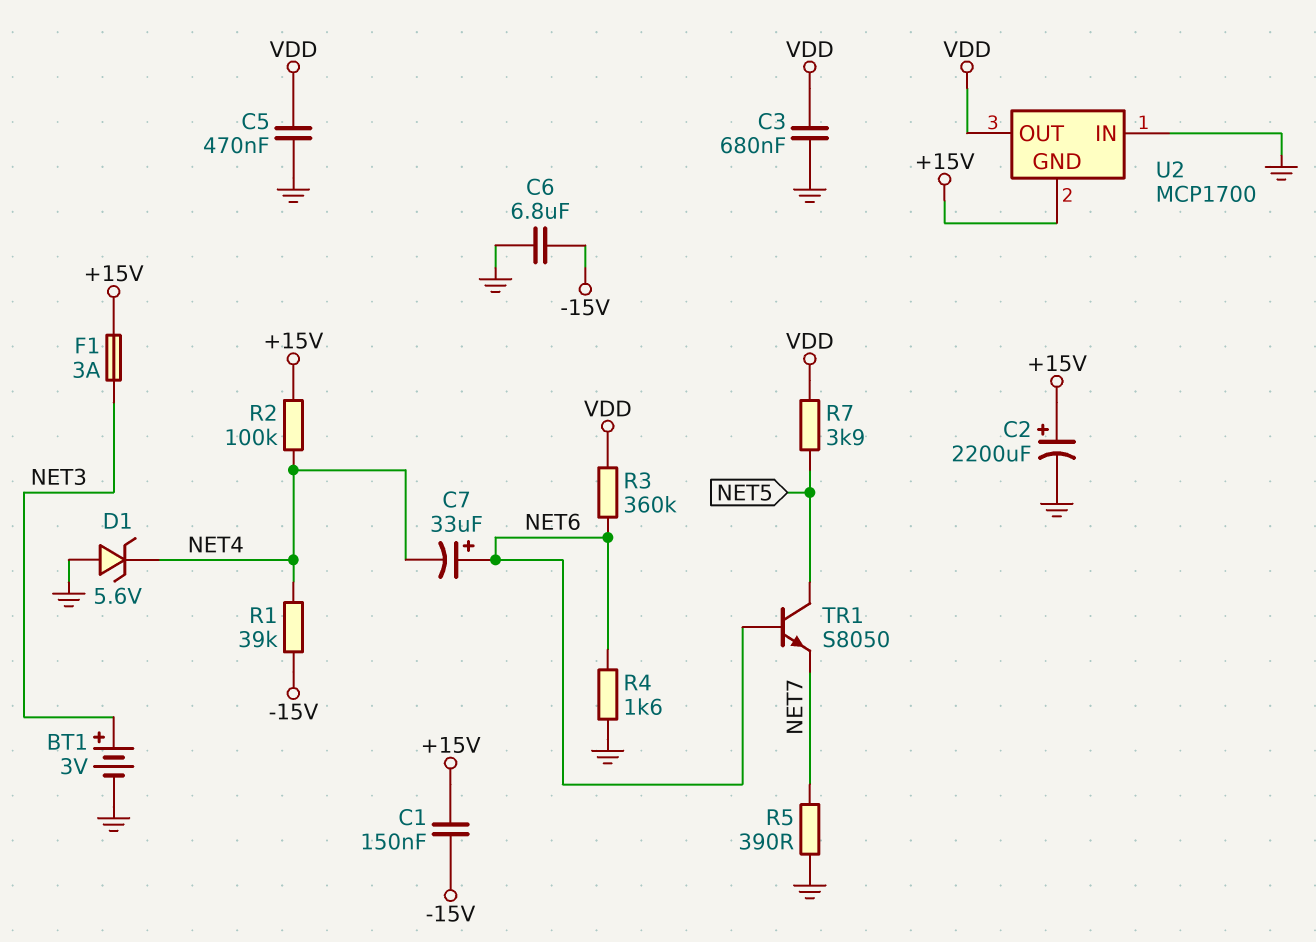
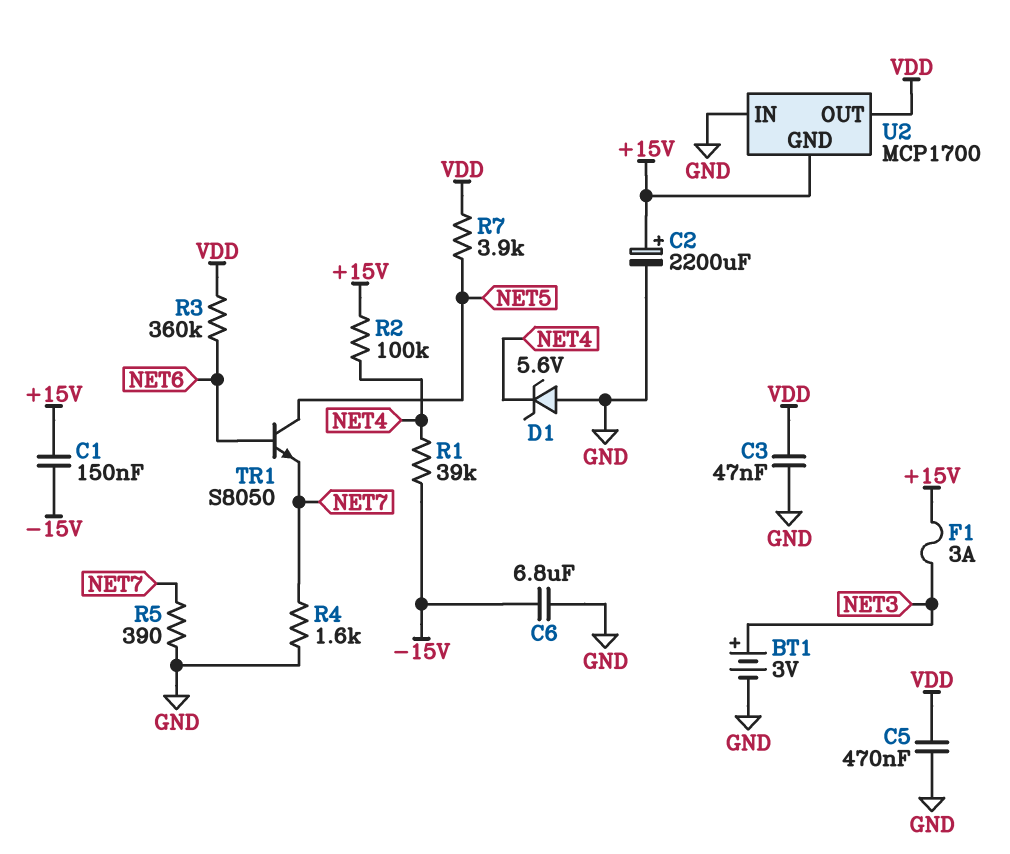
C3: 680nF (GND, VDD) -> 47nF (GND, VDD)
C7: 33uF (plus NET6, minus NET4) -> none
R4: 1.6k (GND, NET6) -> 1.6k (GND, NET7)

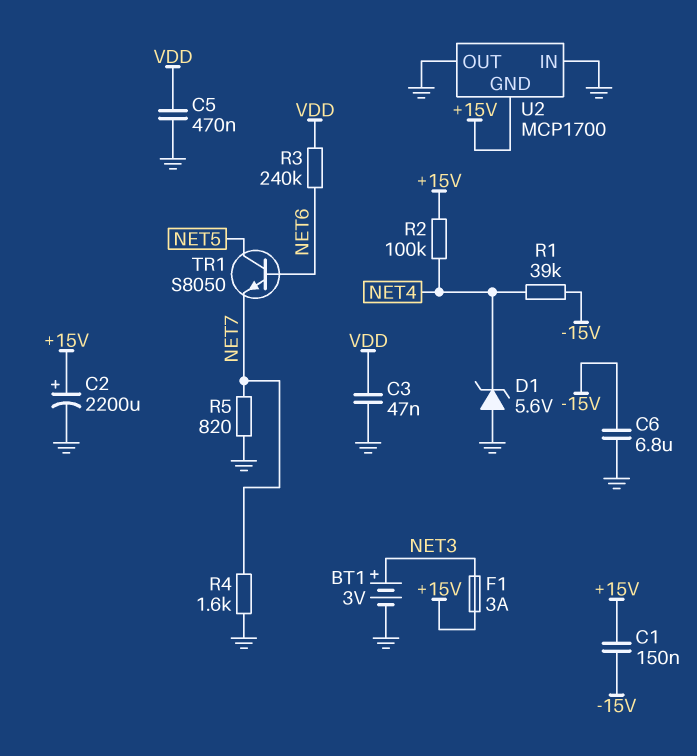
R3: 360k (NET6, VDD) -> 240k (NET6, VDD)
R5: 390 (GND, NET7) -> 820 (GND, NET7)
R7: 3.9k (NET5, VDD) -> none
U2 pin OUT: VDD -> GND

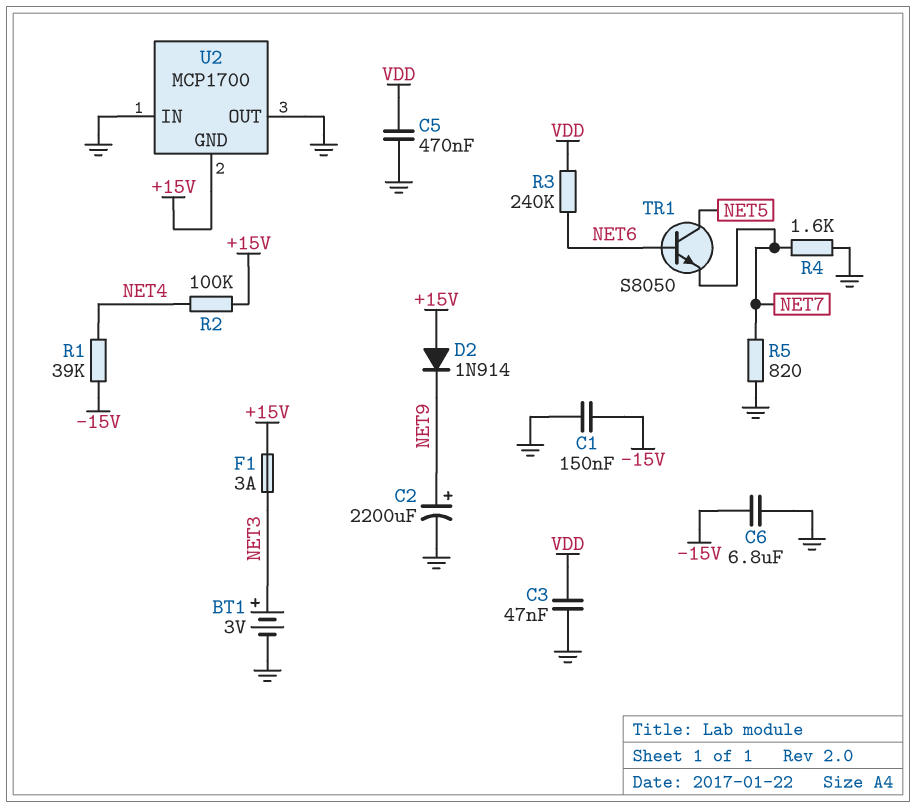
C1: 150nF (+15V, -15V) -> 150nF (-15V, GND)
C2: 2200uF (plus +15V, minus GND) -> 2200uF (plus NET9, minus GND)
D1: zener 5.6V (A GND, K NET4) -> none
D2: none -> diode 1N914 (A +15V, K NET9)

